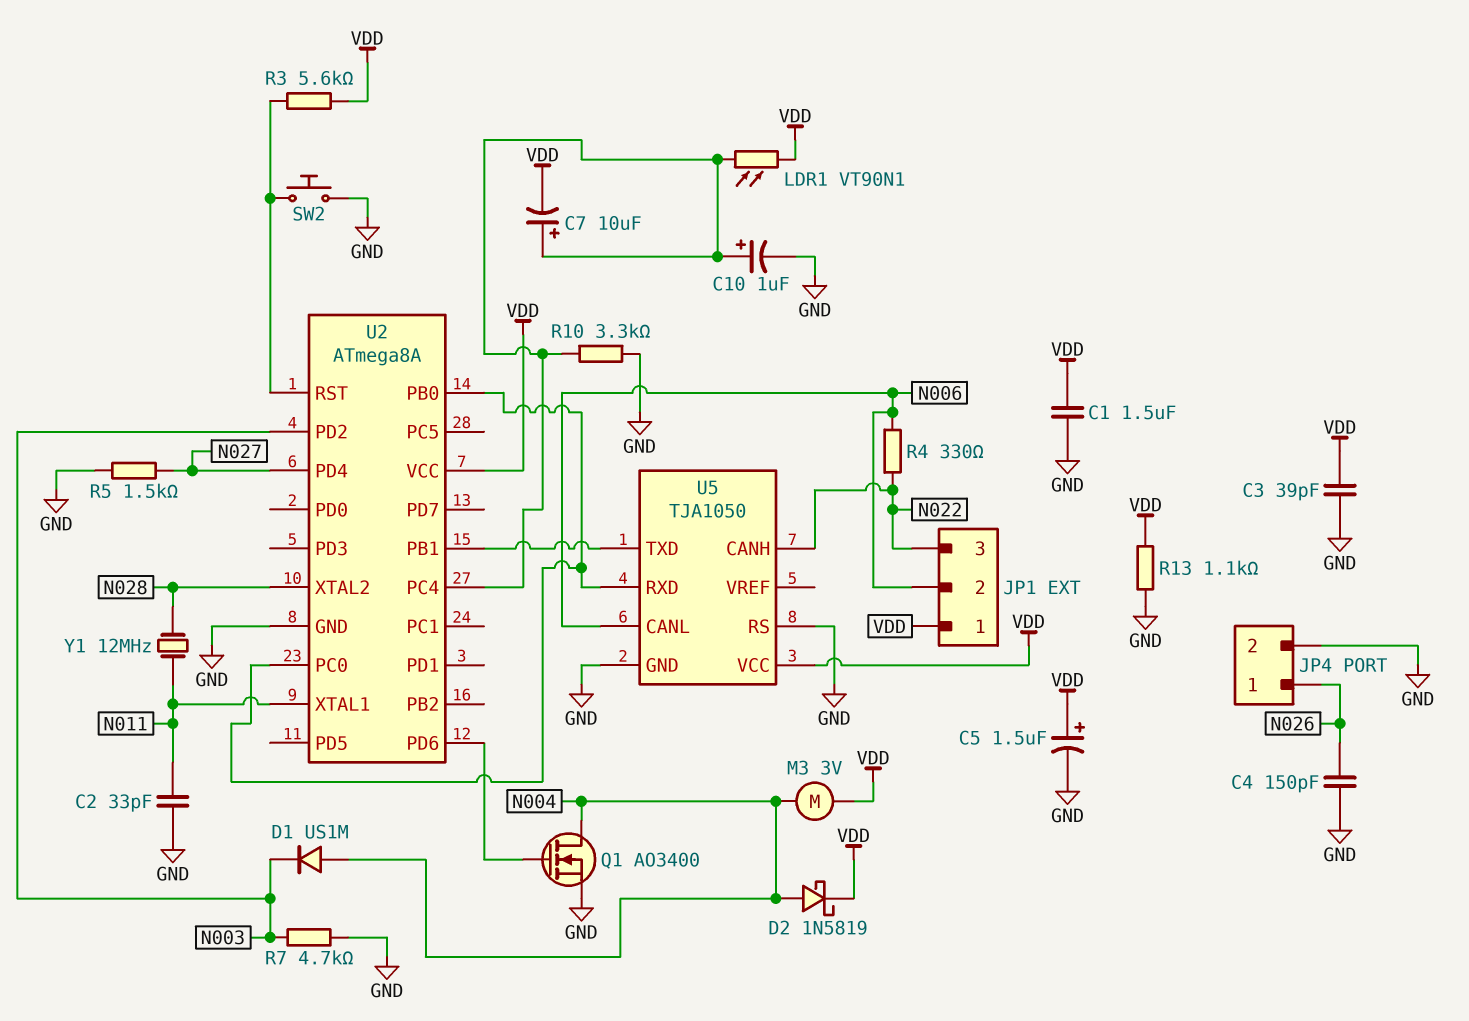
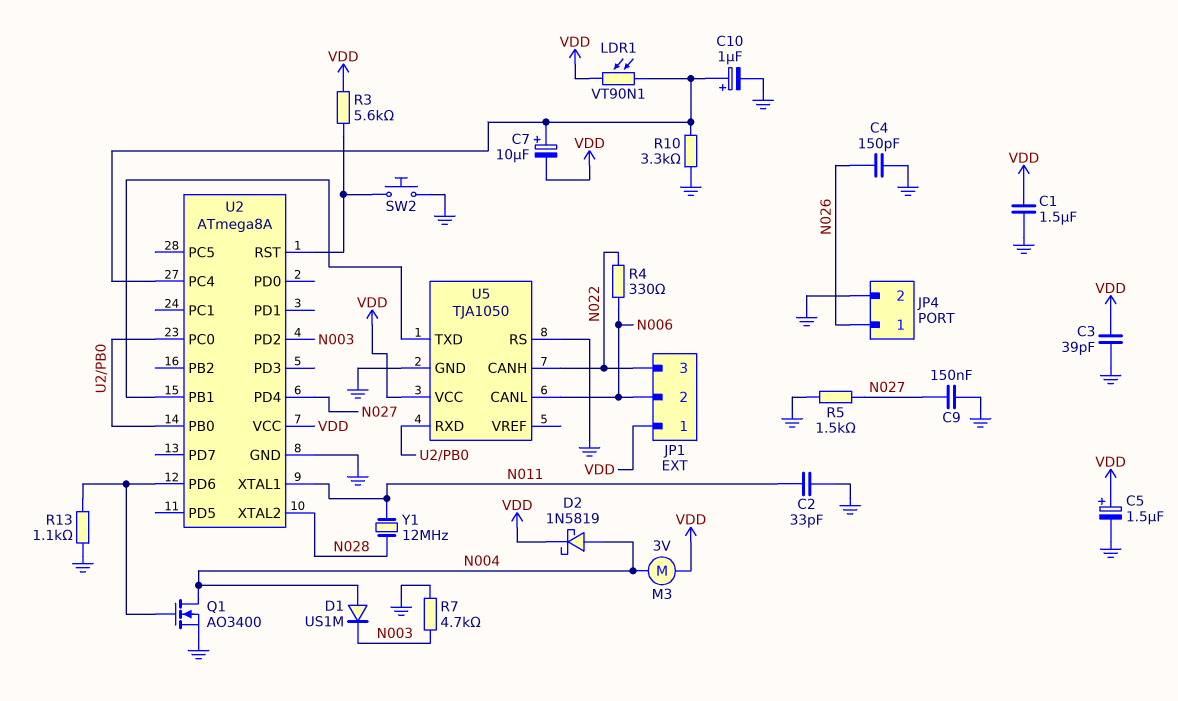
C9: none -> 150nF (GND, N027)
R13: 1.1k (GND, VDD) -> 1.1k (GND, U2/PD6)

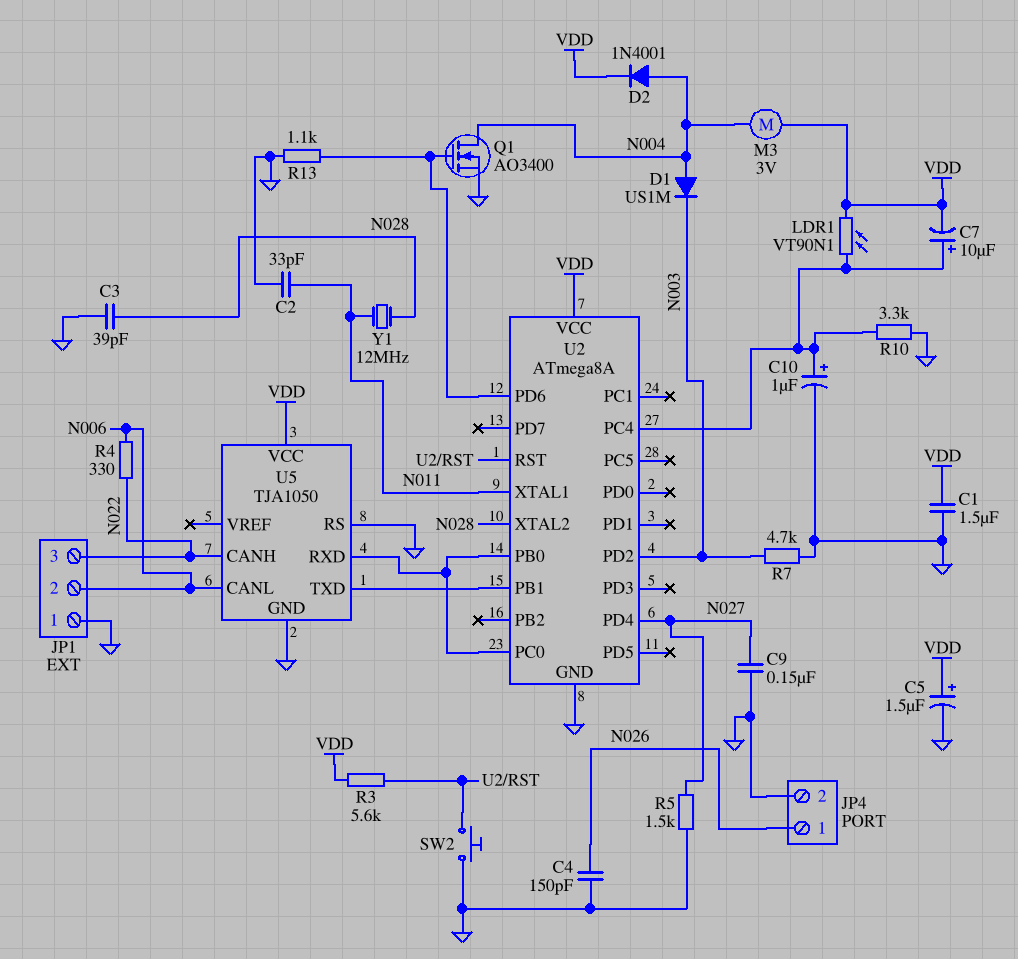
C3: 39pF (GND, VDD) -> 39pF (GND, N028)
D2: schottky 1N5819 (A N004, K VDD) -> diode 1N4001 (A N004, K VDD)
JP1 pin 1: VDD -> GND

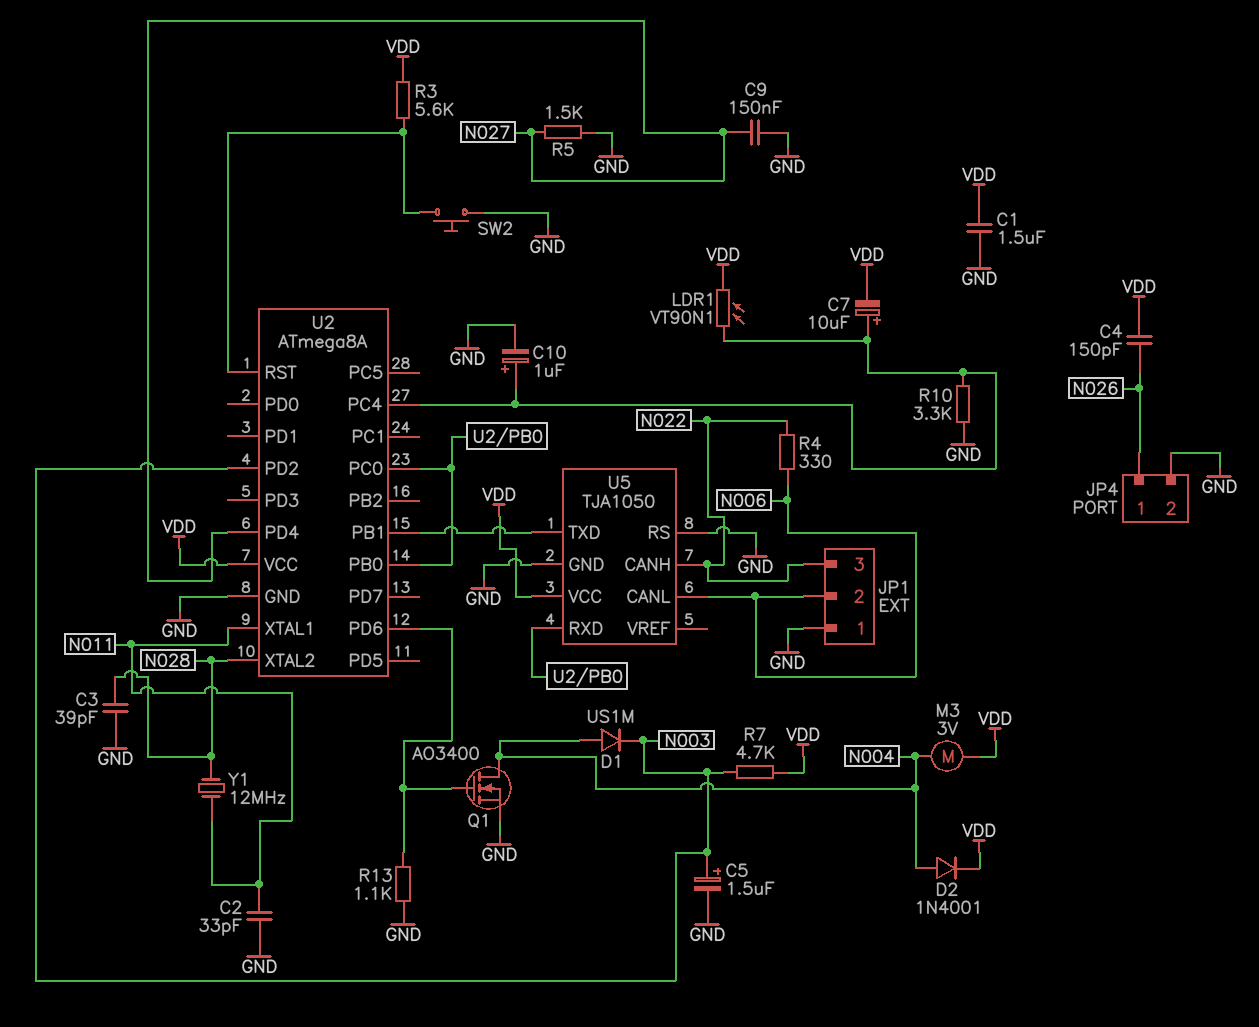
C4: 150pF (GND, N026) -> 150pF (N026, VDD)
C5: 1.5uF (plus VDD, minus GND) -> 1.5uF (plus N003, minus GND)
R7: 4.7k (GND, N003) -> 4.7k (N003, VDD)

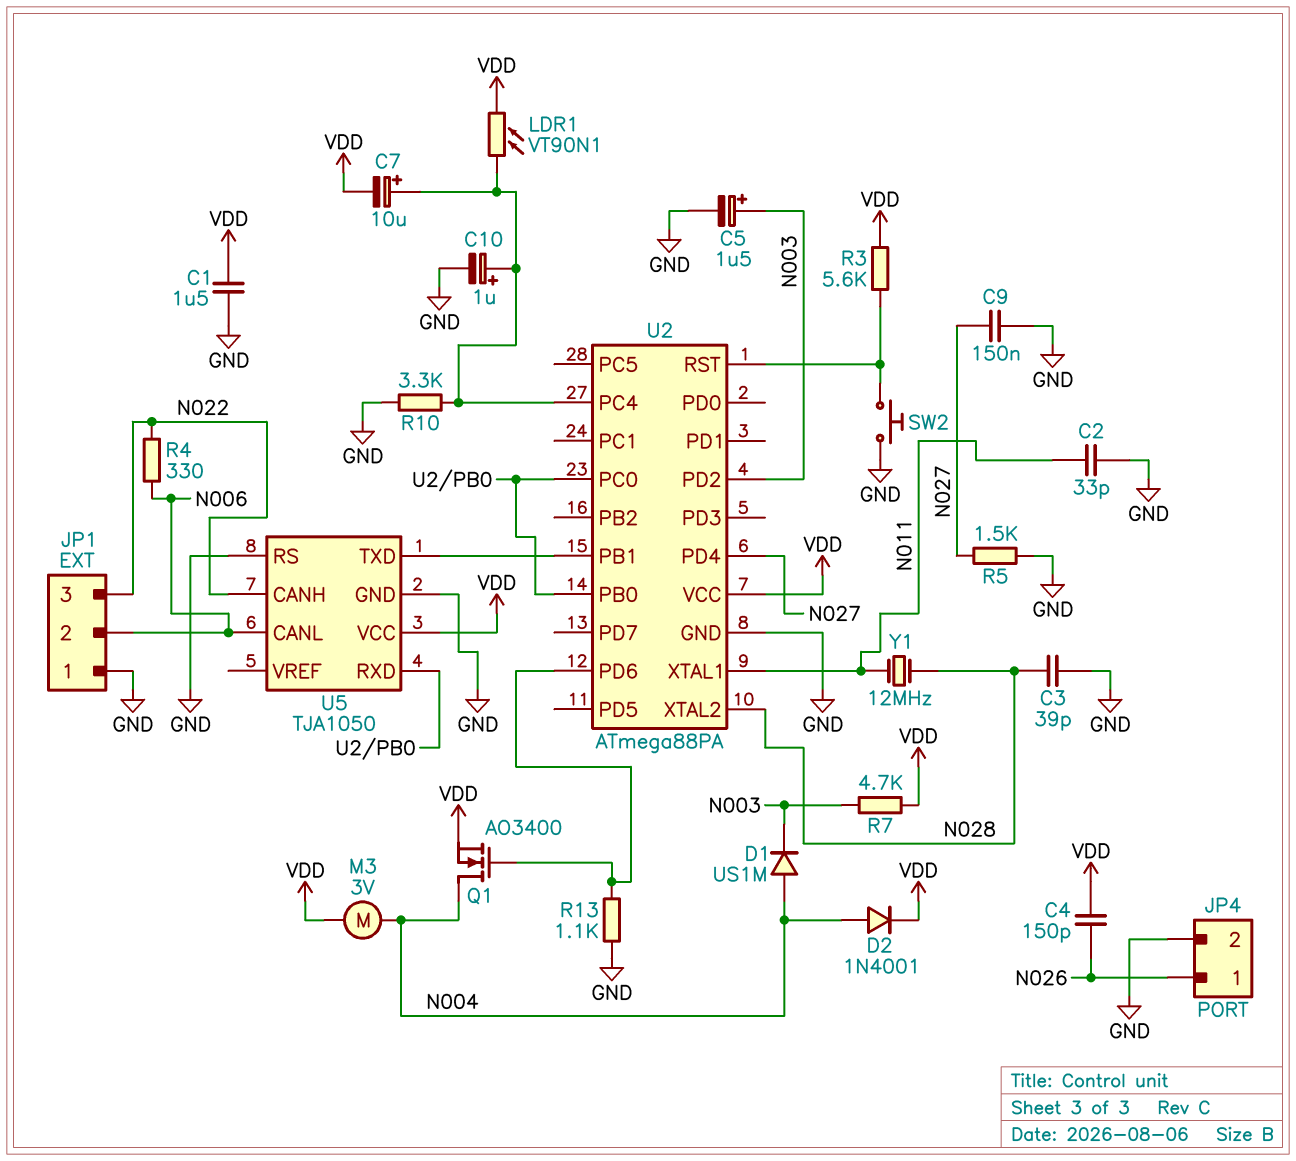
Q1: NMOS AO3400 (G U2/PD6, D N004, S GND) -> NMOS AO3400 (G U2/PD6, D N004, S VDD)
U2: ATmega8A -> ATmega88PA

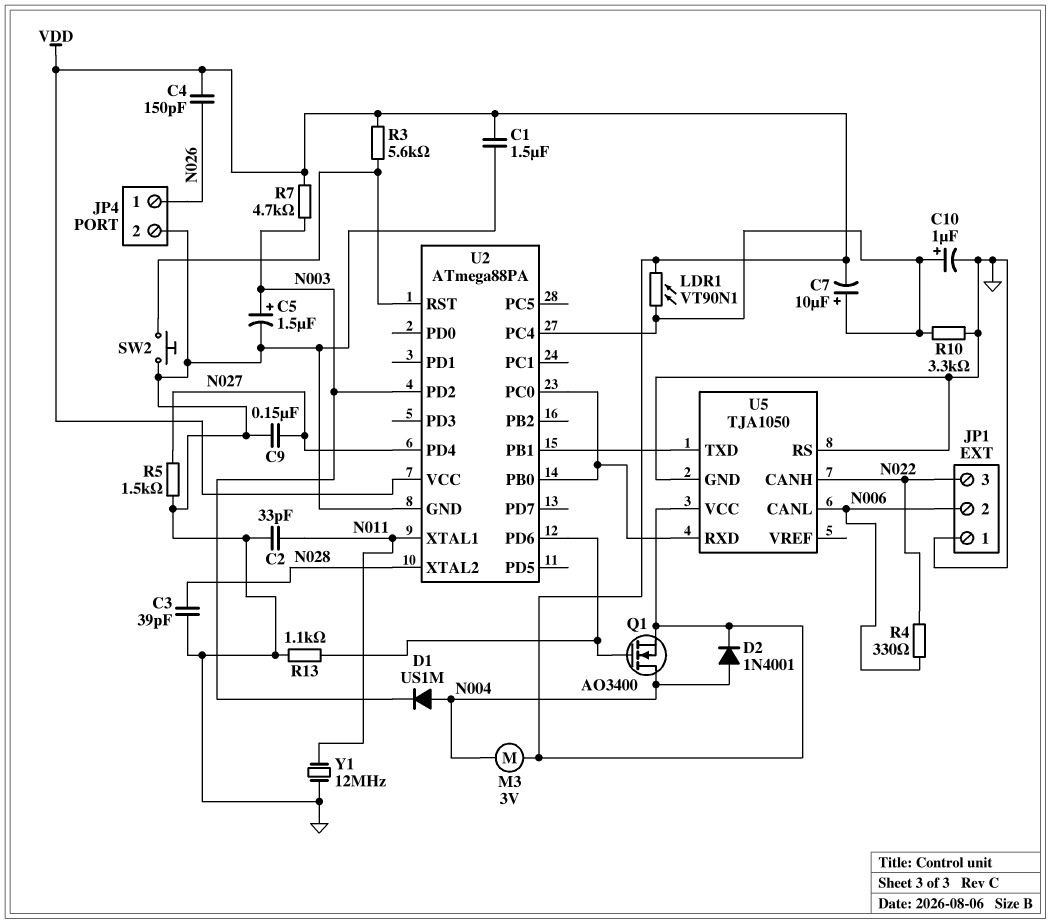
Y1: 12MHz (N011, N028) -> 12MHz (GND, N011)

